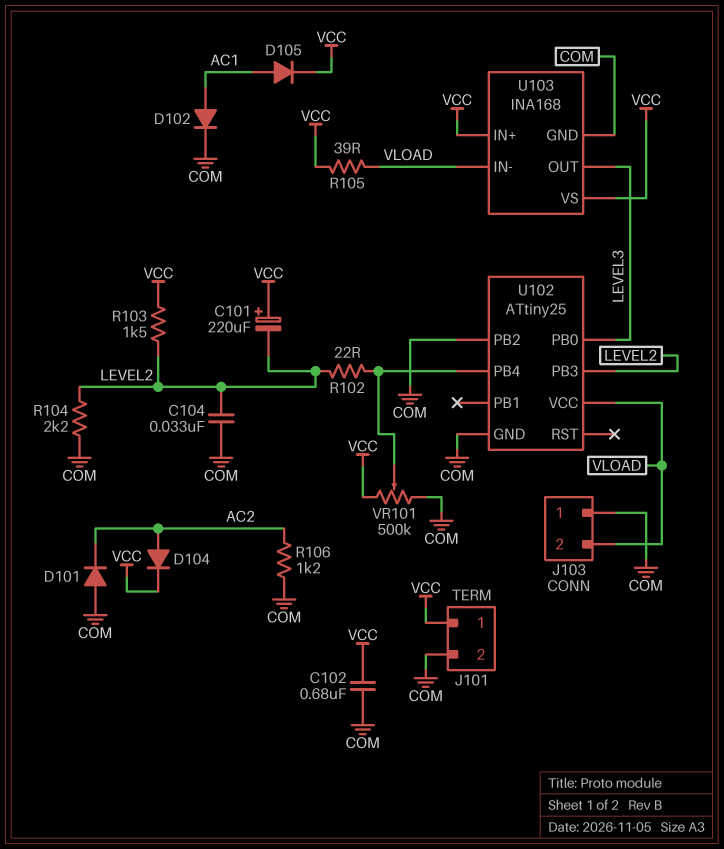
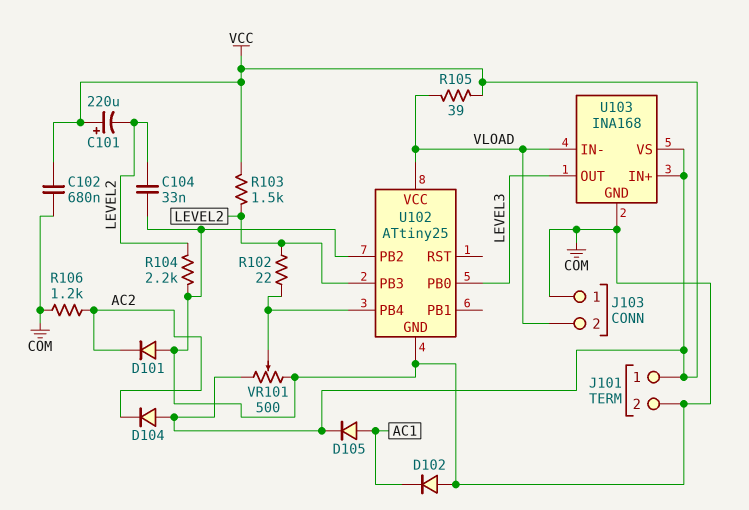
D102: diode (A AC1, K COM) -> diode (A COM, K AC1)
D104: diode (A AC2, K VCC) -> diode (A VCC, K AC2)
VR101: 500k (COM, VCC, wiper U102/PB4) -> 500 (COM, VCC, wiper U102/PB4)

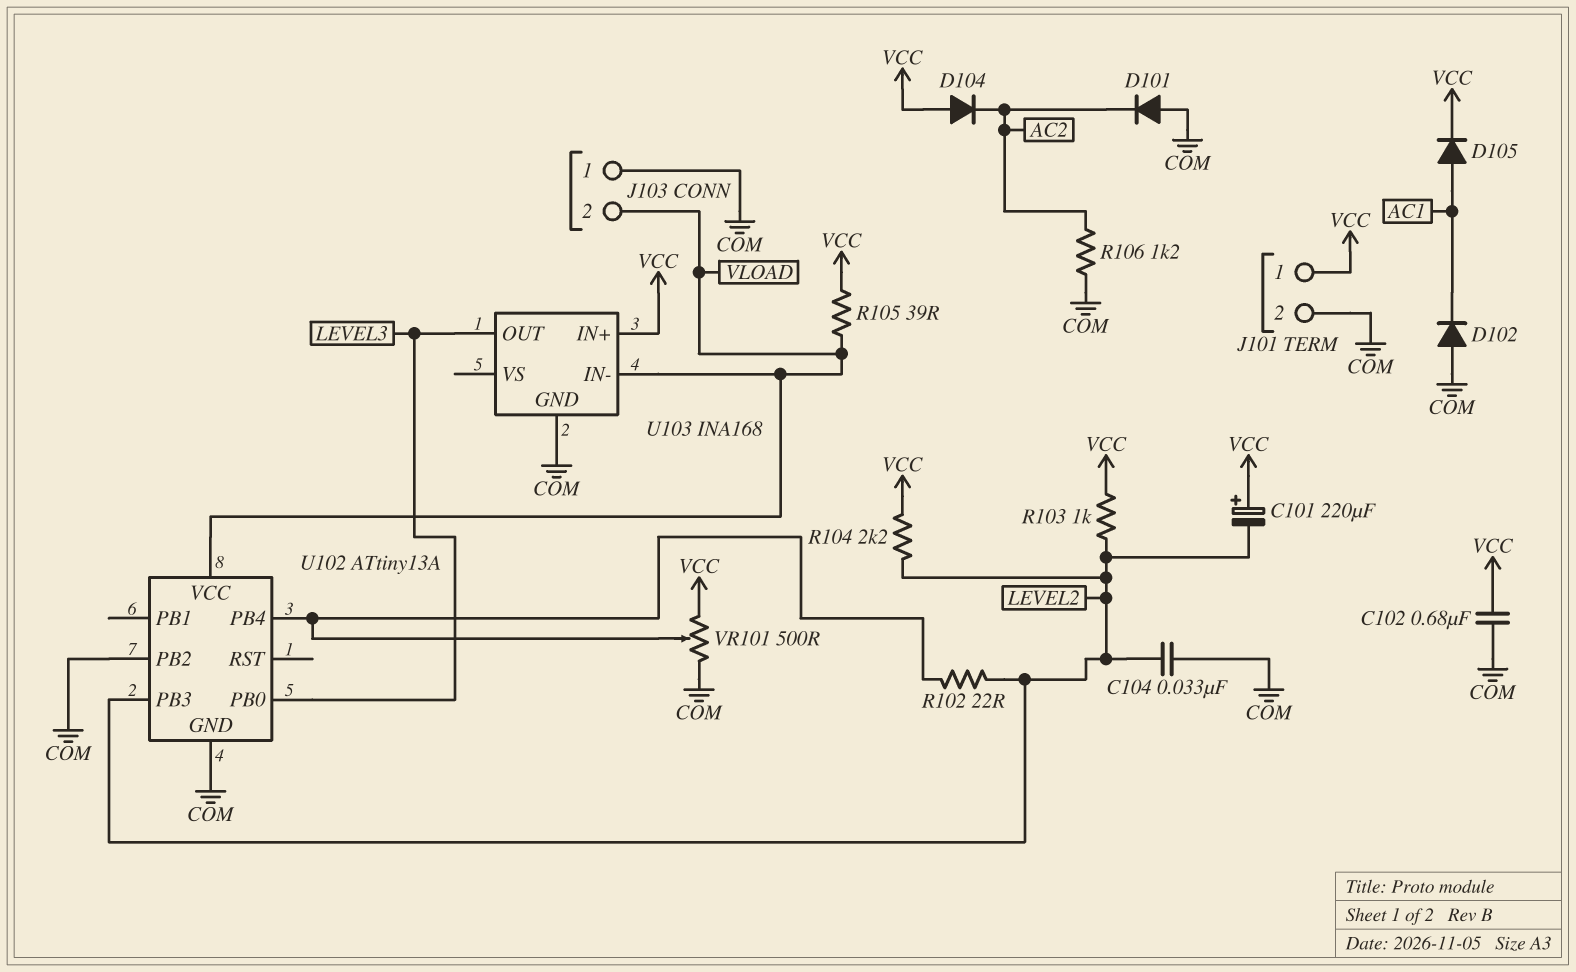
R103: 1.5k (LEVEL2, VCC) -> 1k (LEVEL2, VCC)
R104: 2.2k (COM, LEVEL2) -> 2.2k (LEVEL2, VCC)
U102: ATtiny25 -> ATtiny13A
U103 pin VS: VCC -> none

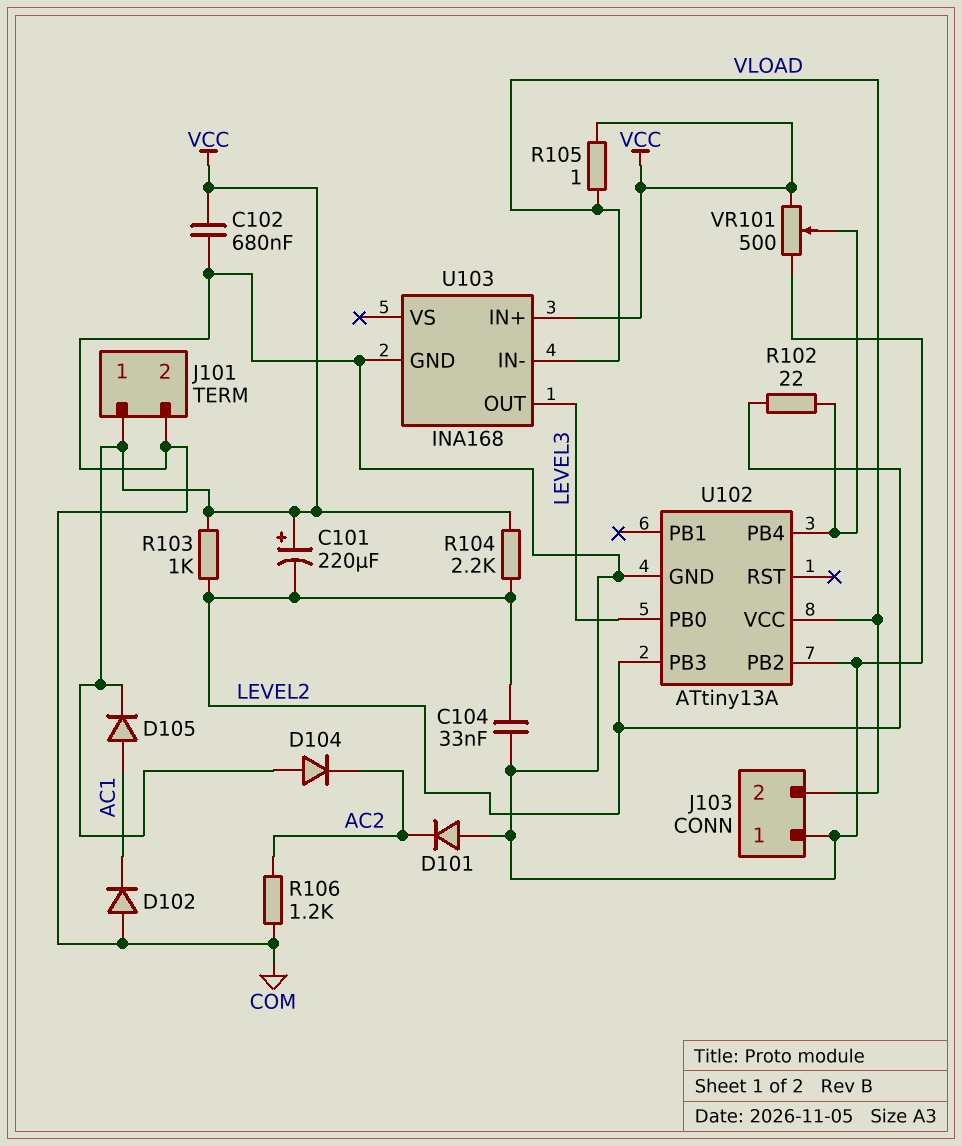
R105: 39 (VCC, VLOAD) -> 1 (VCC, VLOAD)

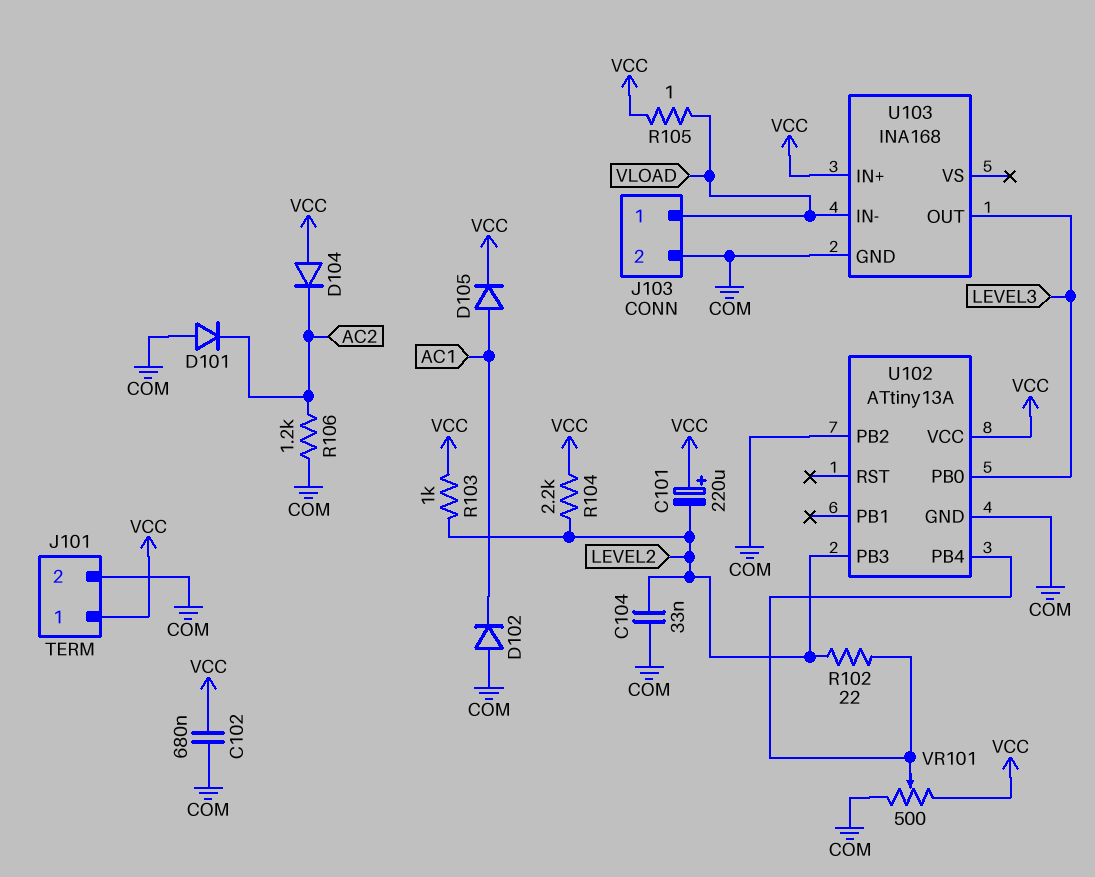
J103 pin 1: COM -> VLOAD
J103 pin 2: VLOAD -> COM
U102 pin VCC: VLOAD -> VCC

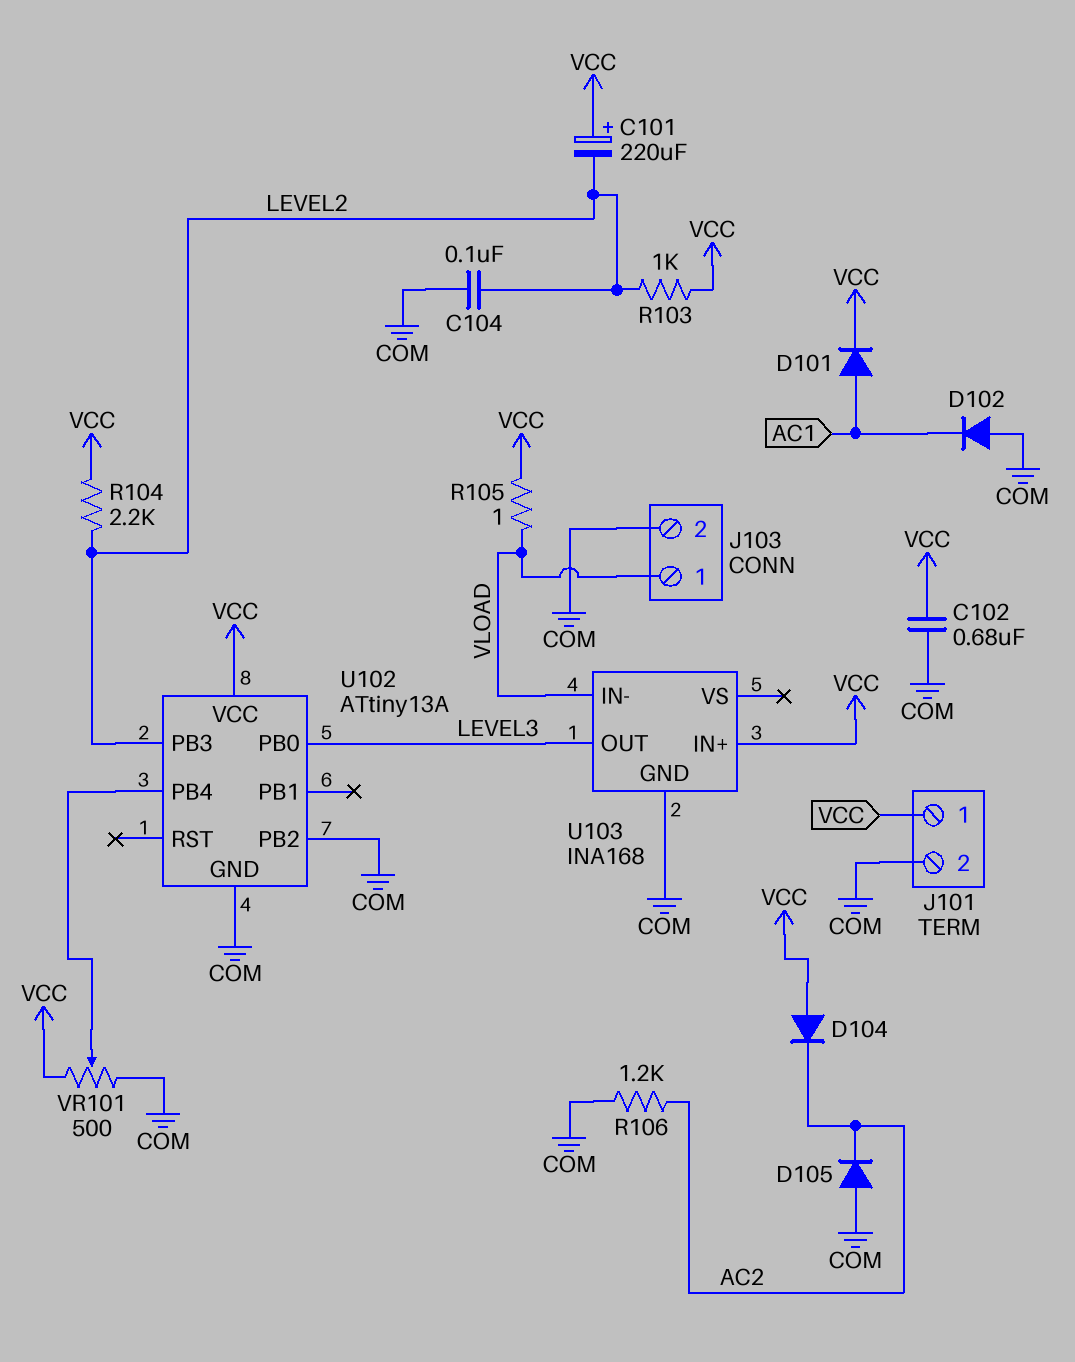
C104: 33nF (COM, LEVEL2) -> 100nF (COM, LEVEL2)
D101: diode (A COM, K AC2) -> diode (A AC1, K VCC)
D105: diode (A AC1, K VCC) -> diode (A COM, K AC2)
R102: 22 (LEVEL2, U102/PB4) -> none

